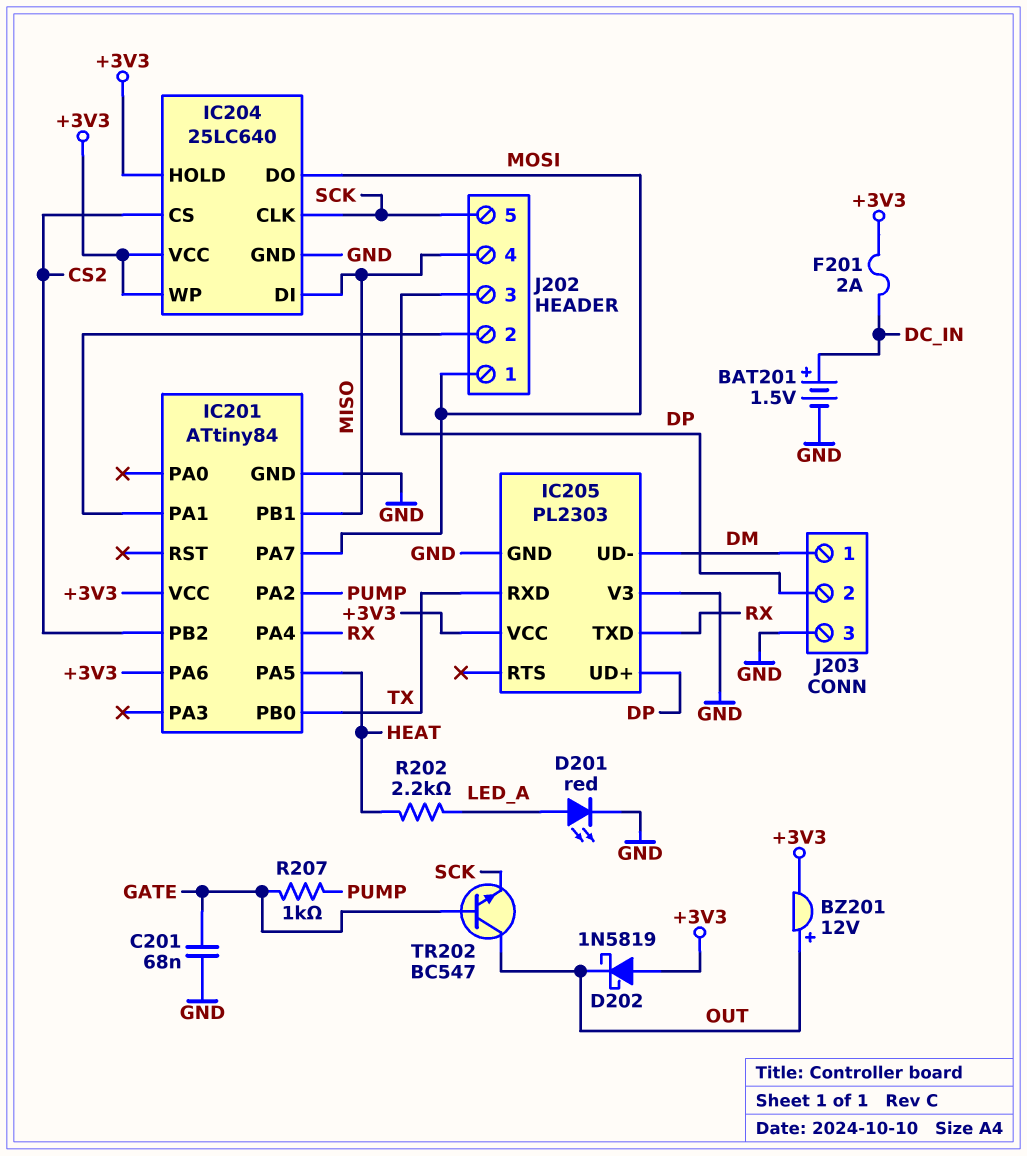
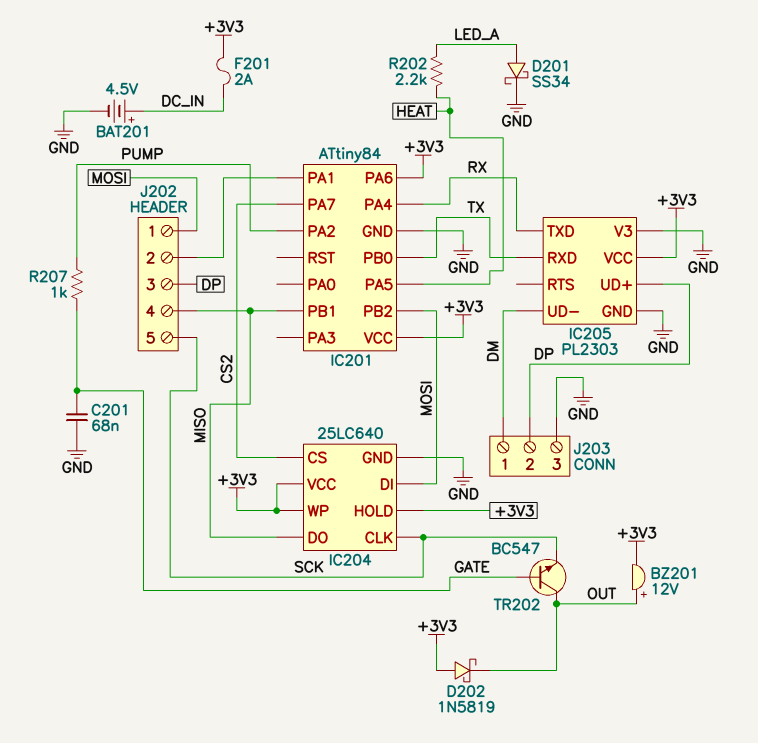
BAT201: 1.5V (plus DC_IN, minus GND) -> 4.5V (plus DC_IN, minus GND)
D201: LED red (A LED_A, K GND) -> schottky SS34 (A LED_A, K GND)
IC201 pin PA7: MOSI -> CS2
IC201 pin PB2: CS2 -> MOSI
IC204 pin DI: MISO -> MOSI
IC204 pin DO: MOSI -> MISO

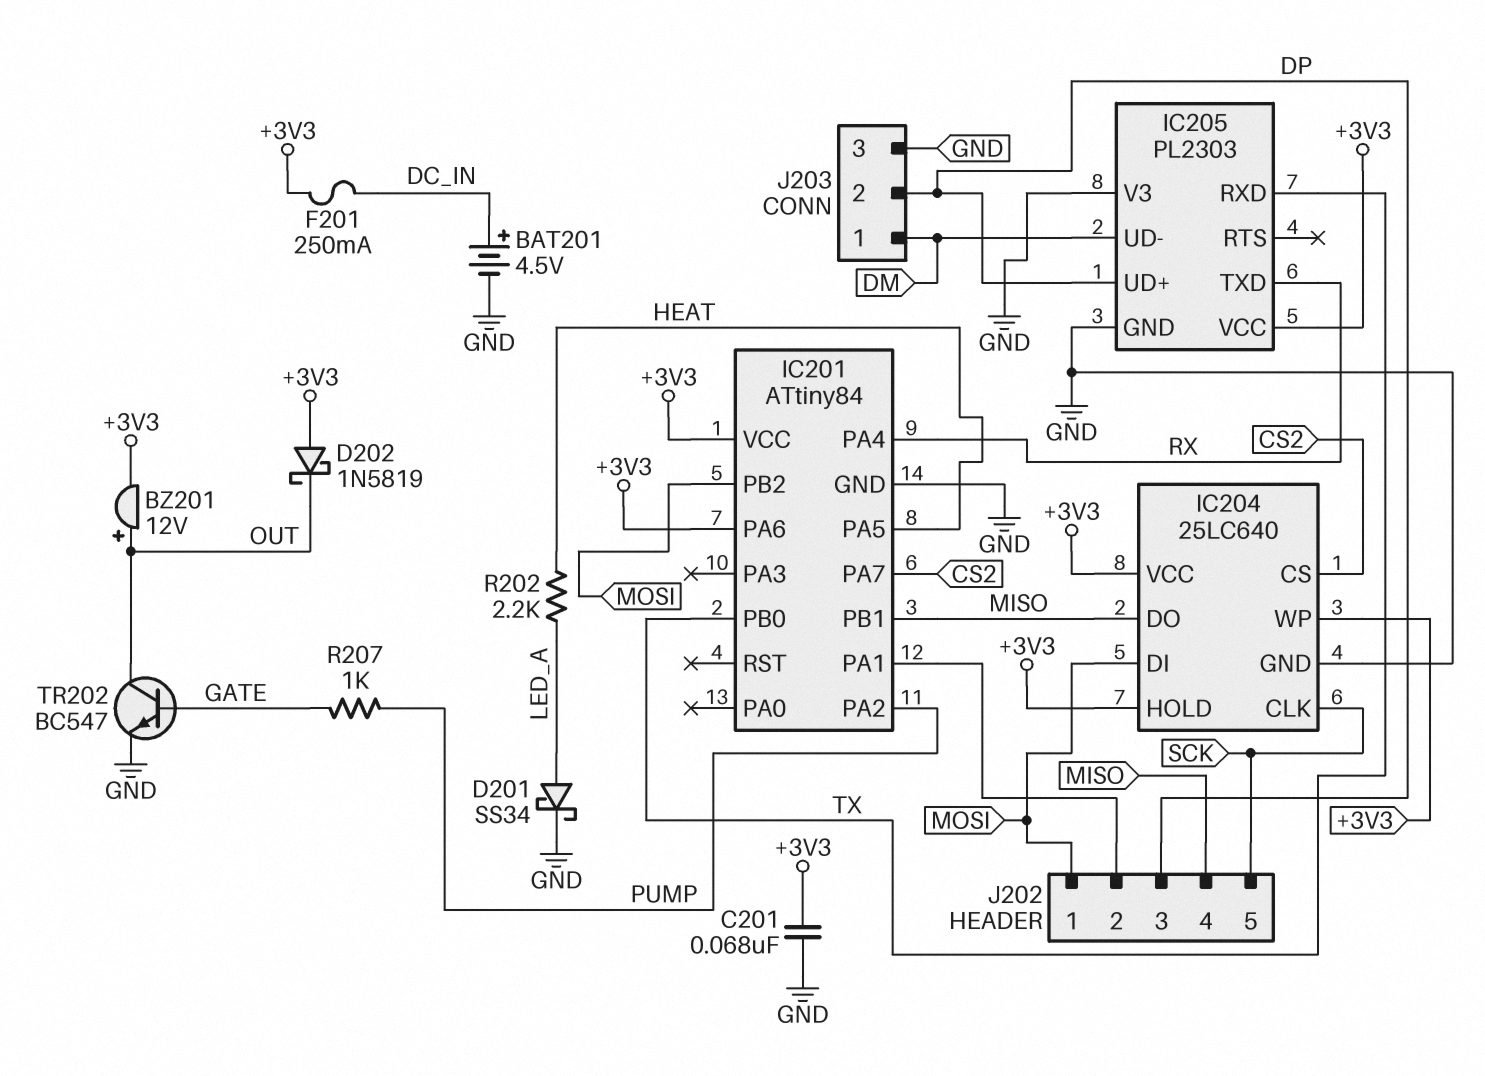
C201: 68nF (GATE, GND) -> 68nF (+3V3, GND)
F201: 2A (+3V3, DC_IN) -> 250mA (+3V3, DC_IN)
TR202: NPN BC547 (B GATE, C OUT, E SCK) -> NPN BC547 (B GATE, C OUT, E GND)

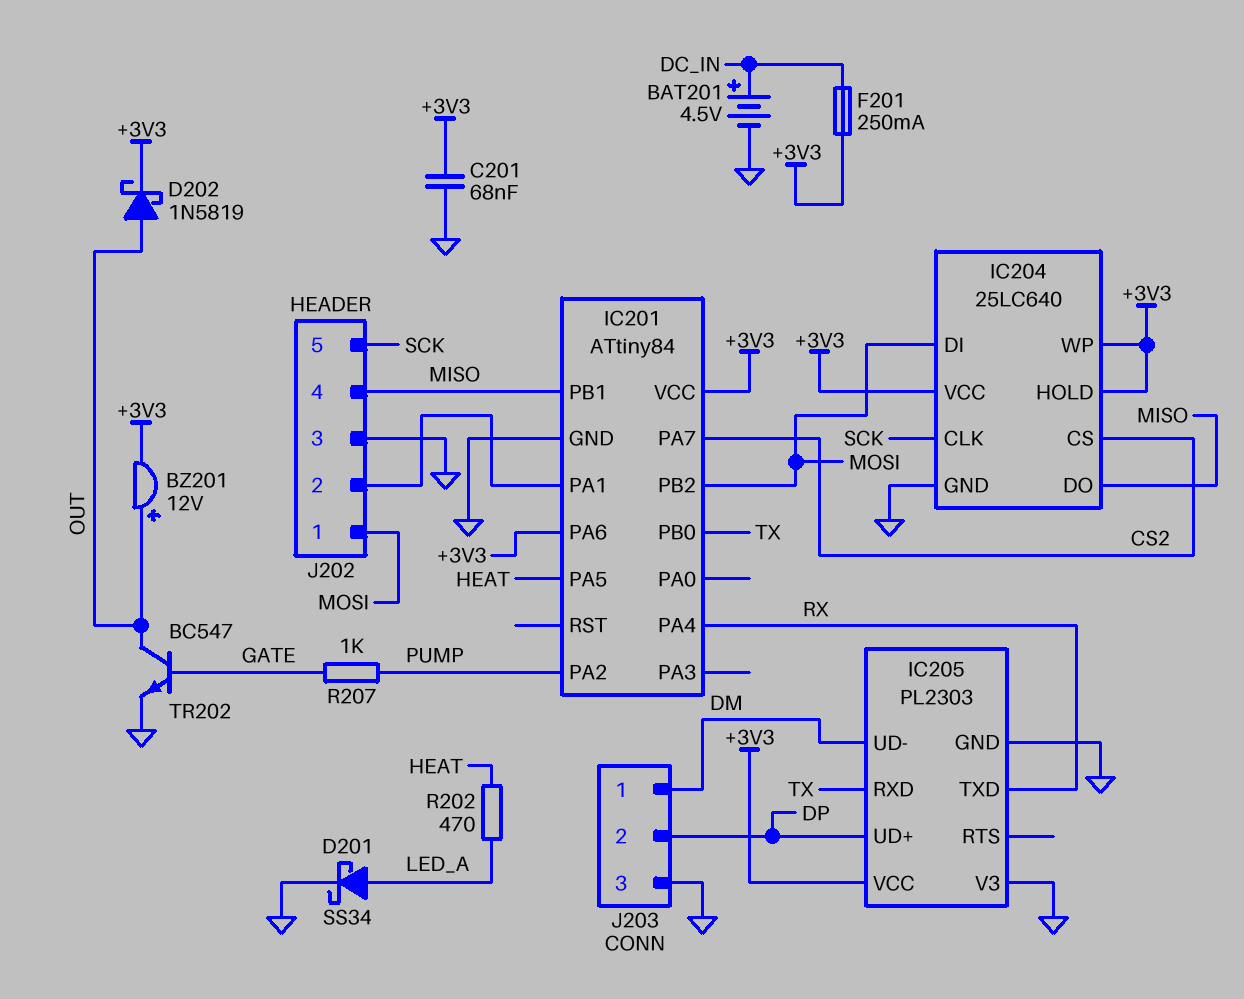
D202: schottky 1N5819 (A +3V3, K OUT) -> schottky 1N5819 (A OUT, K +3V3)
J202 pin 3: DP -> GND
R202: 2.2k (HEAT, LED_A) -> 470 (HEAT, LED_A)

